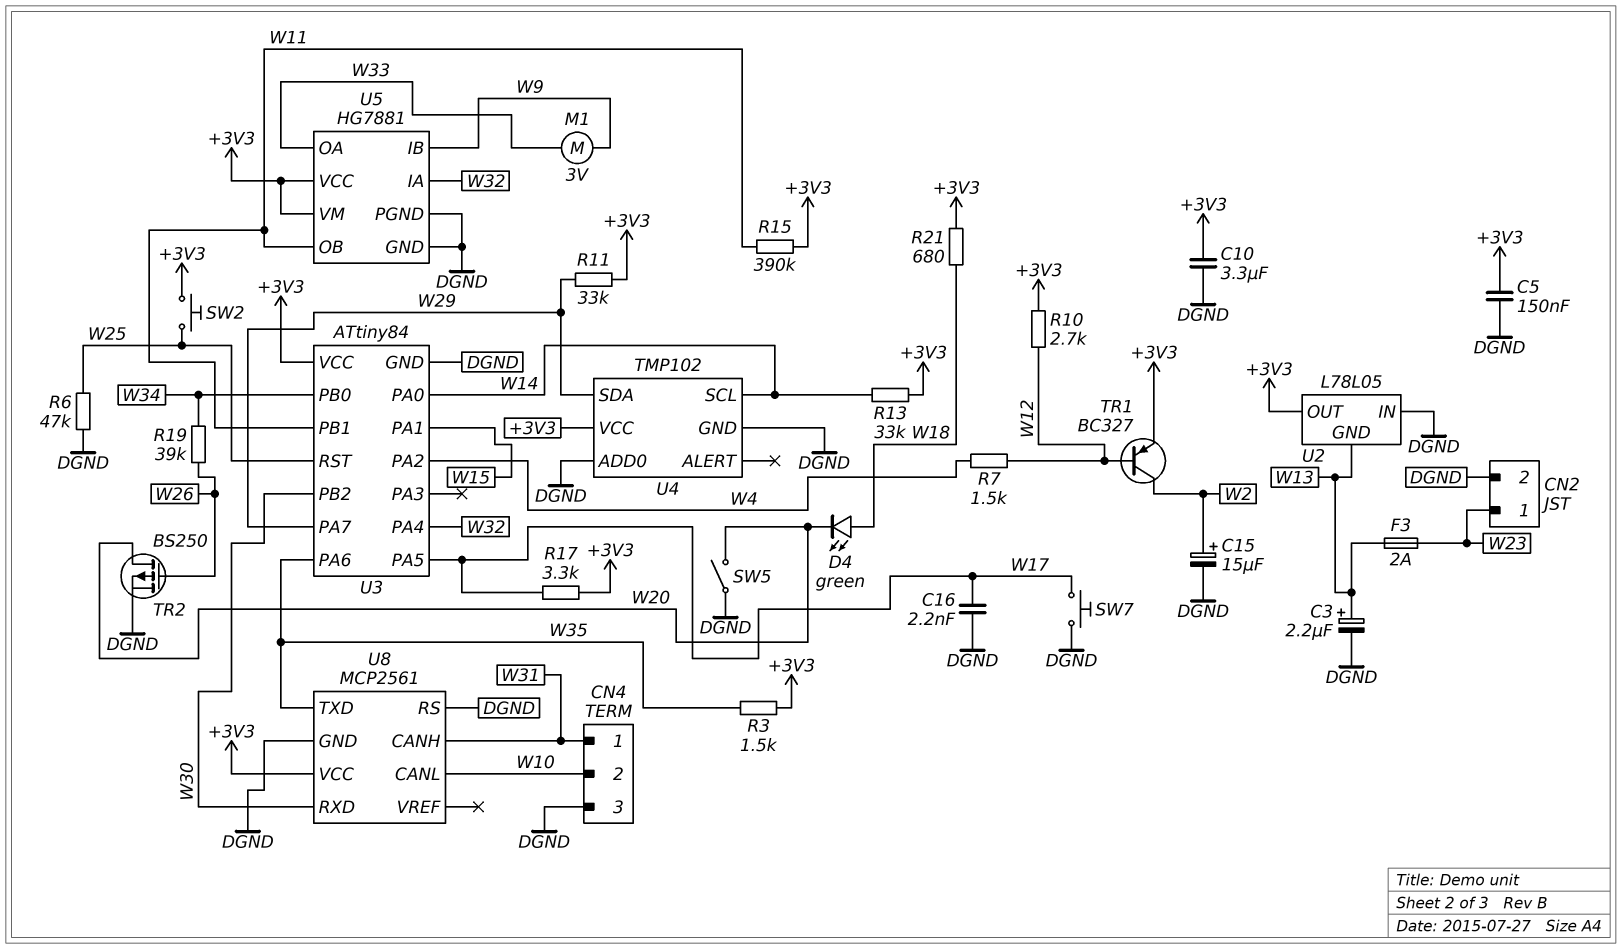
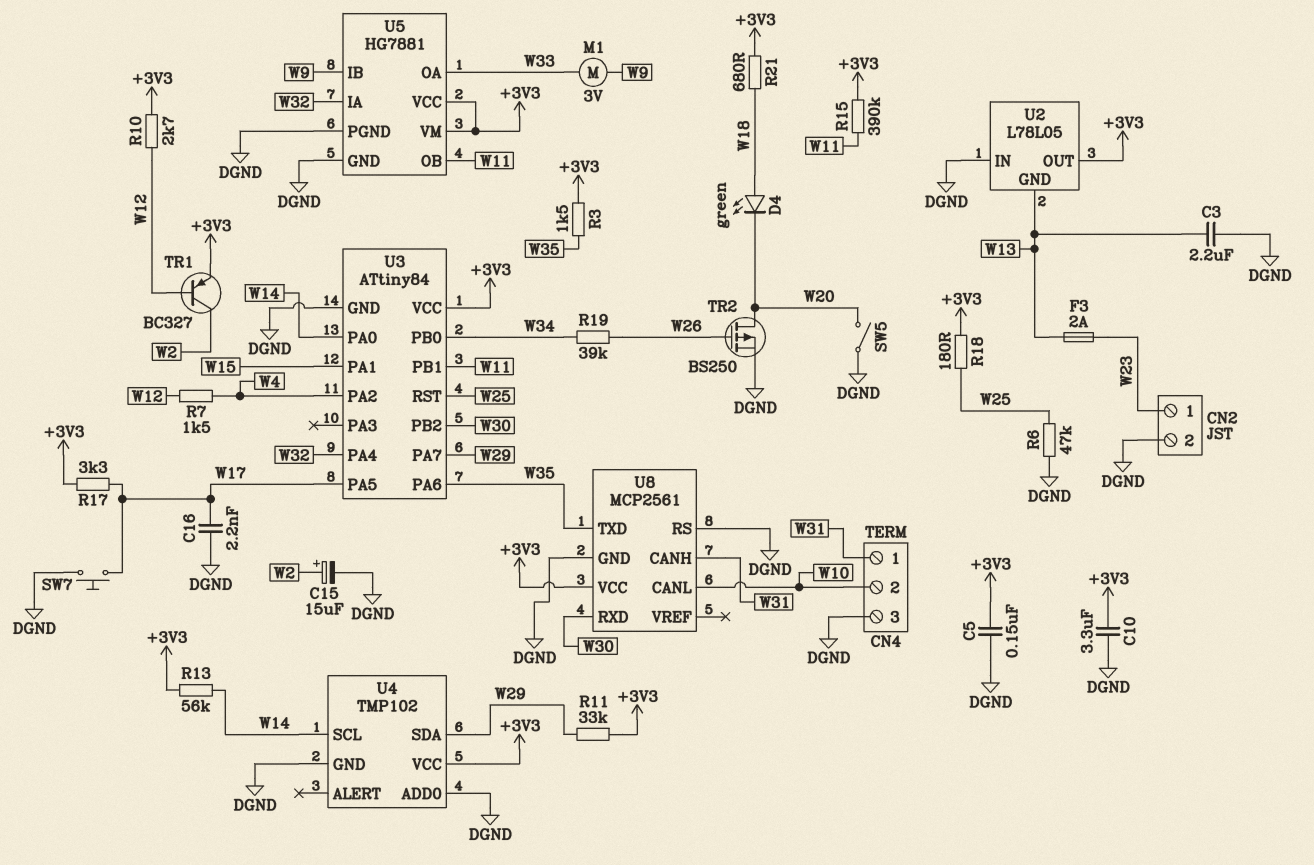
C3: 2.2uF (plus W13, minus DGND) -> 2.2uF (DGND, W13)
R13: 33k (+3V3, W14) -> 56k (+3V3, W14)
R18: none -> 180 (+3V3, W25)
SW2: button (+3V3, W25) -> none

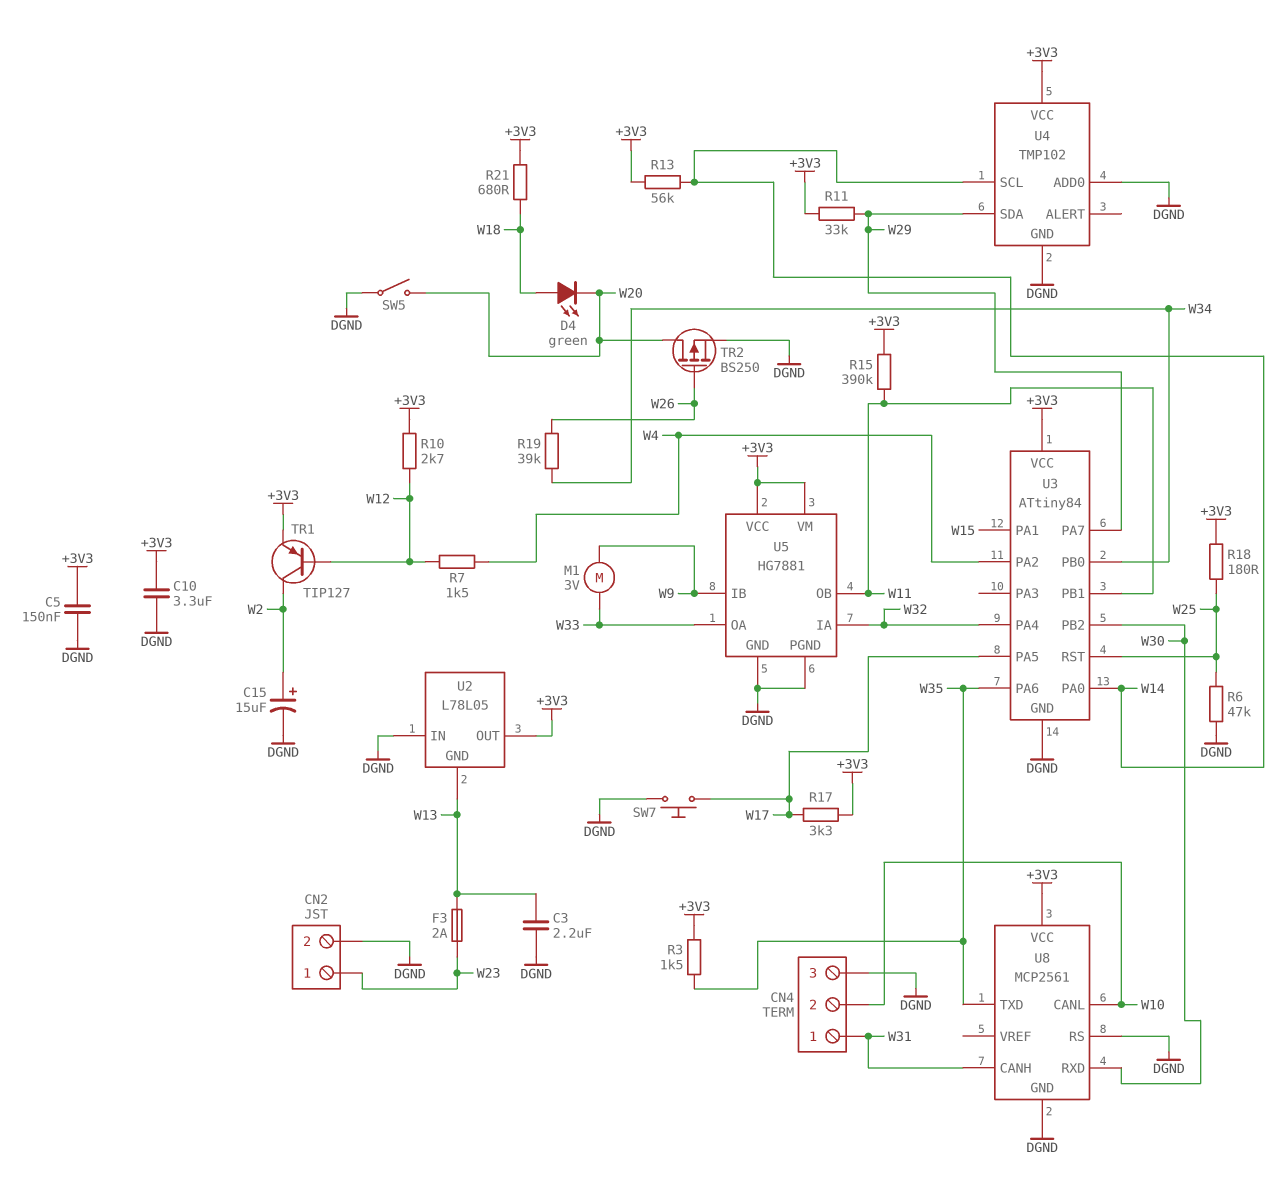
C16: 2.2nF (DGND, W17) -> none
TR1: PNP BC327 (B W12, C W2, E +3V3) -> PNP TIP127 (B W12, C W2, E +3V3)

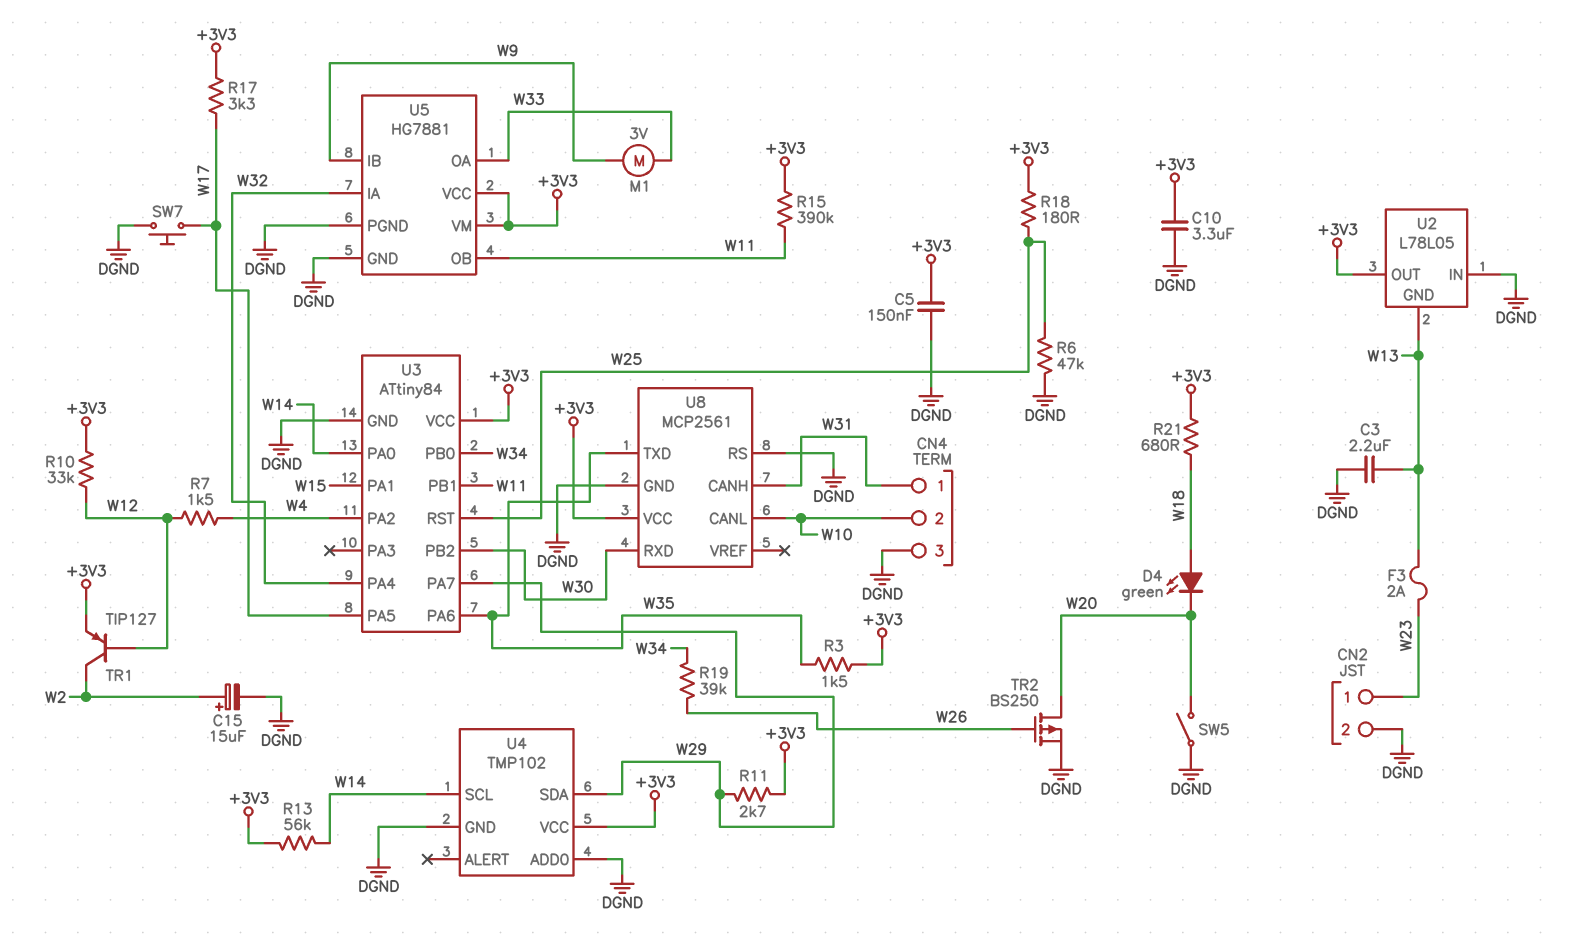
R10: 2.7k (+3V3, W12) -> 33k (+3V3, W12)
R11: 33k (+3V3, W29) -> 2.7k (+3V3, W29)

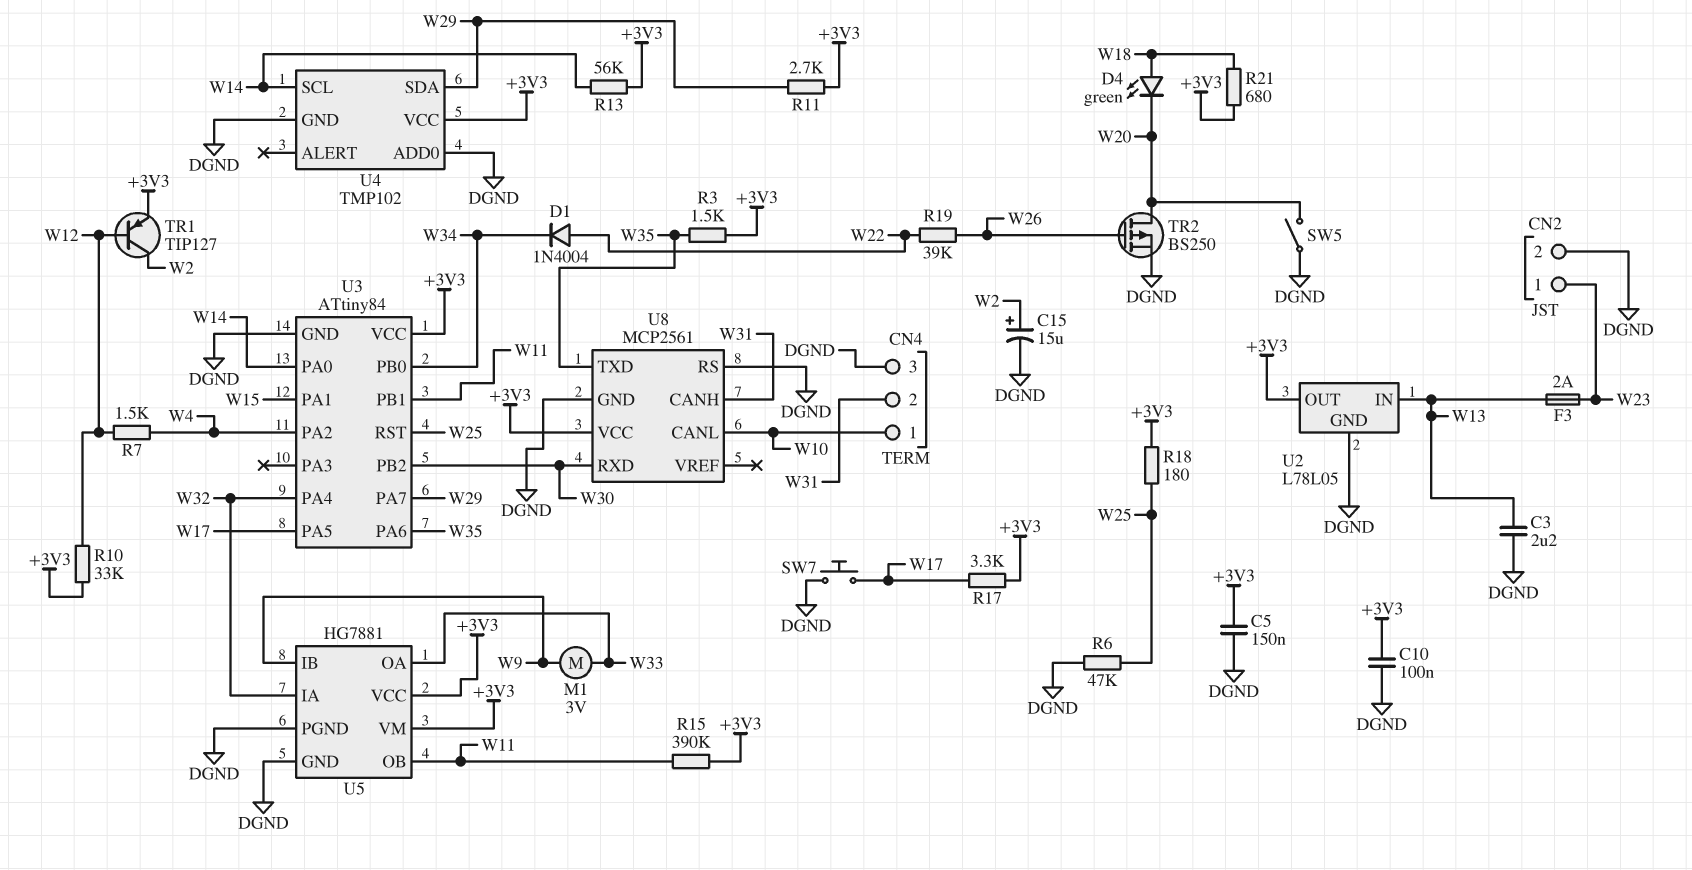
C10: 3.3uF (+3V3, DGND) -> 100nF (+3V3, DGND)
CN4 pin 1: W31 -> W10
CN4 pin 2: W10 -> W31
D1: none -> diode 1N4004 (A W22, K W34)
R19: 39k (W26, W34) -> 39k (W22, W26)
U2 pin GND: W13 -> DGND
U2 pin IN: DGND -> W13

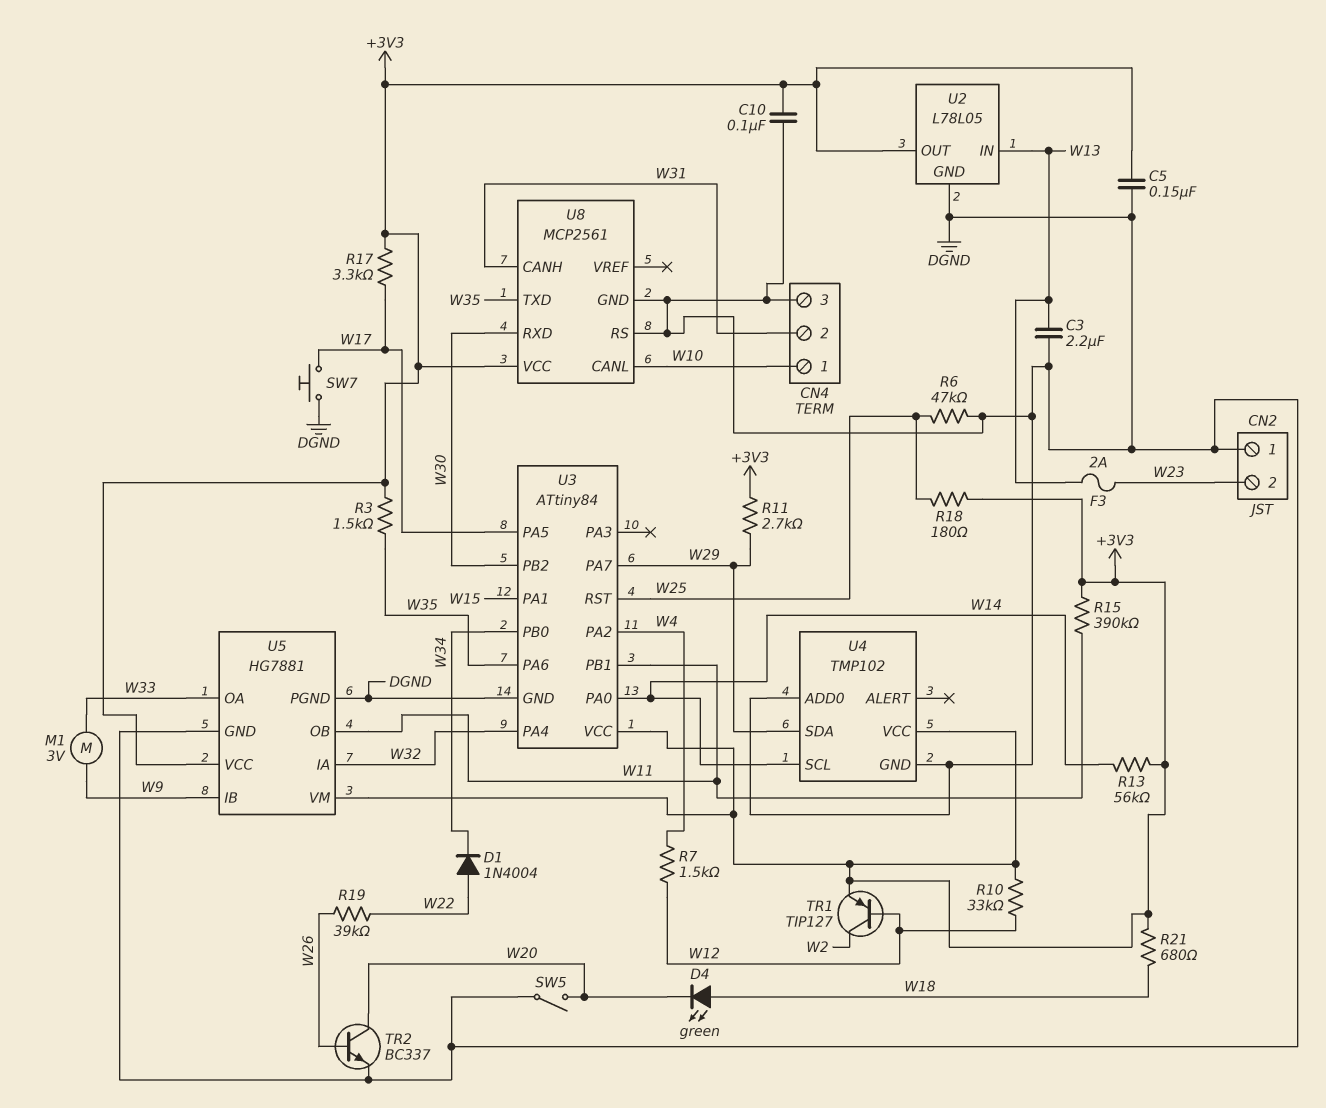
C15: 15uF (plus W2, minus DGND) -> none
CN2 pin 1: W23 -> DGND
CN2 pin 2: DGND -> W23
TR2: PMOS BS250 (G W26, D W20, S DGND) -> NPN BC337 (B W26, C W20, E DGND)

